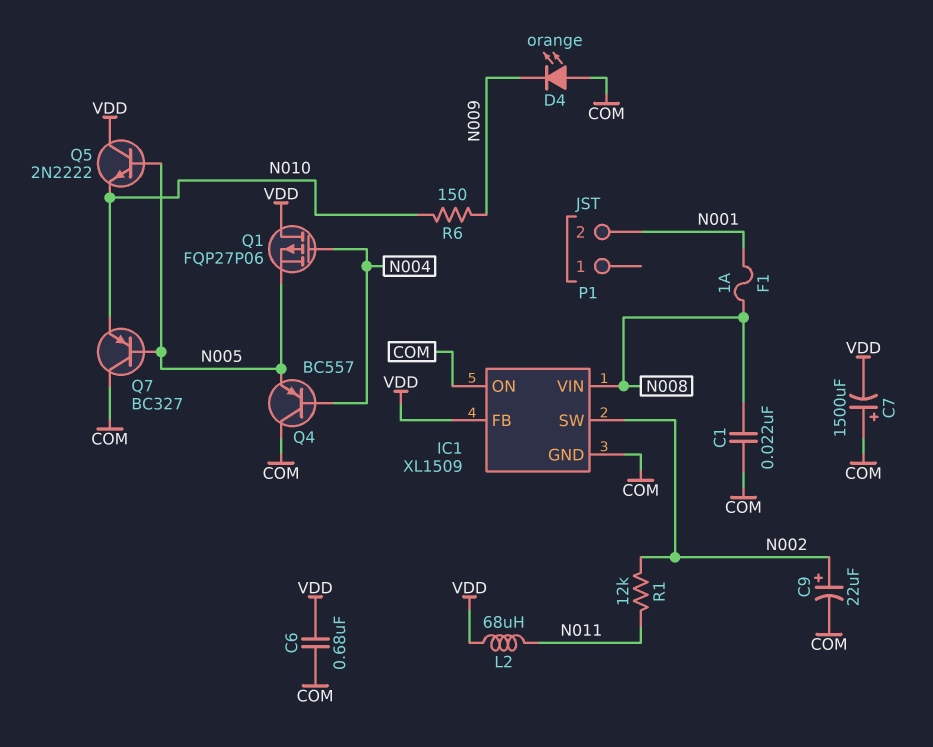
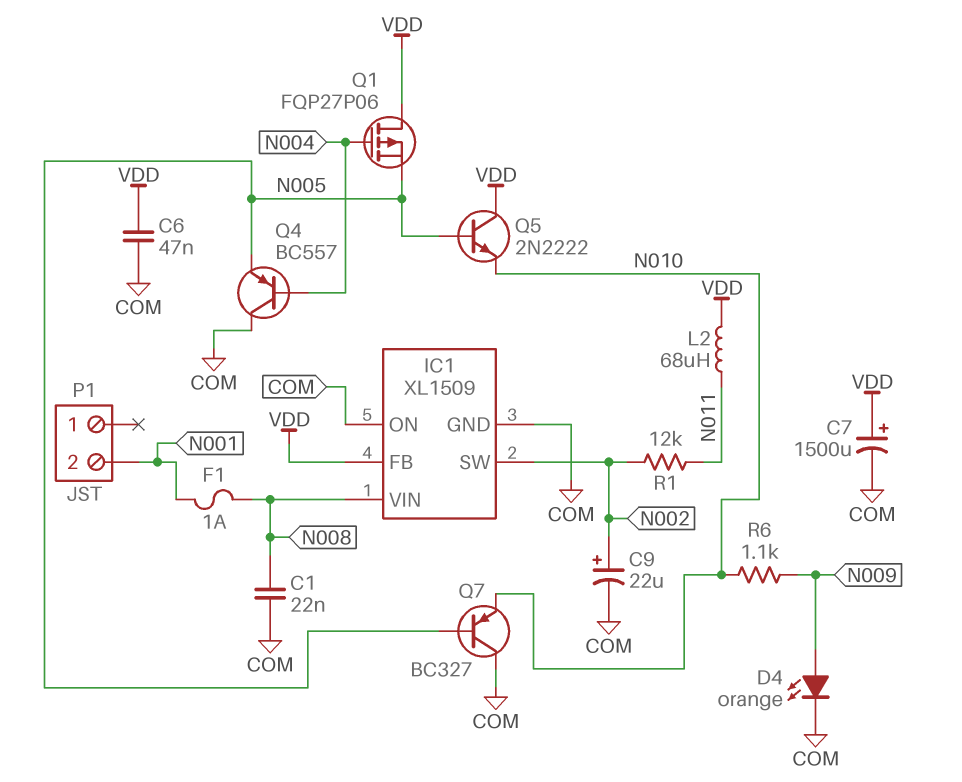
C6: 680nF (COM, VDD) -> 47nF (COM, VDD)
C7: 1500uF (plus COM, minus VDD) -> 1500uF (plus VDD, minus COM)
D4: LED orange (A COM, K N009) -> LED orange (A N009, K COM)
R6: 150 (N009, N010) -> 1.1k (N009, N010)

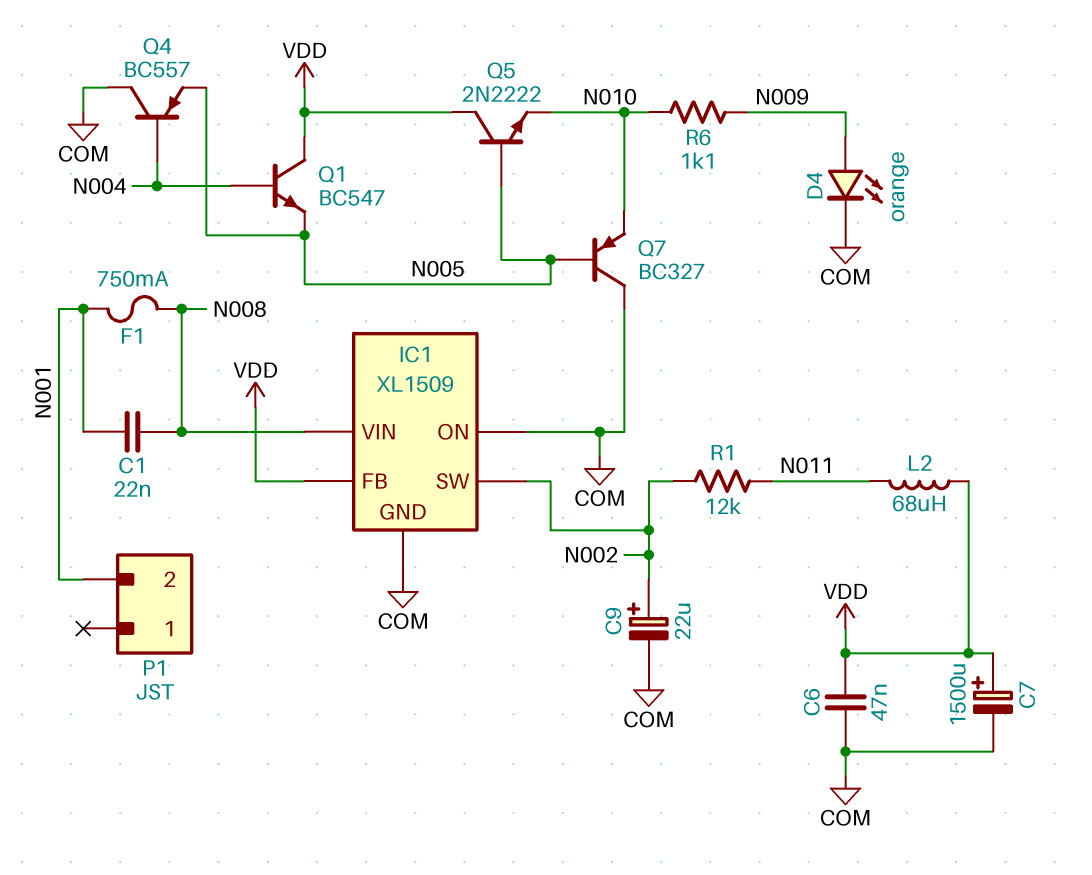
C1: 22nF (COM, N008) -> 22nF (N001, N008)
F1: 1A (N001, N008) -> 750mA (N001, N008)
Q1: PMOS FQP27P06 (G N004, D VDD, S N005) -> NPN BC547 (B N004, C VDD, E N005)

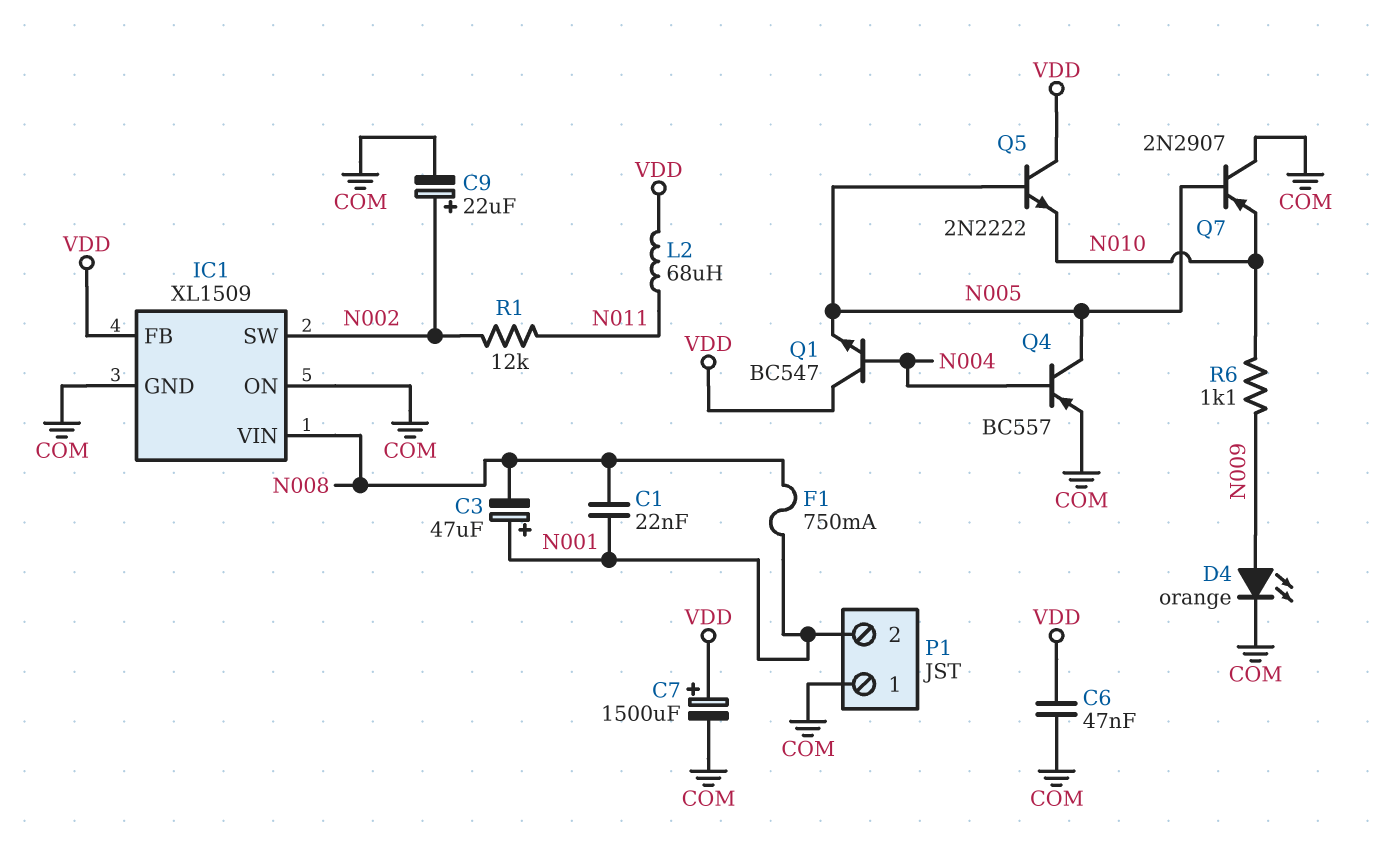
C3: none -> 47uF (plus N001, minus N008)
P1 pin 1: none -> COM
Q4: PNP BC557 (B N004, C COM, E N005) -> PNP BC557 (B N004, C N005, E COM)
Q7: PNP BC327 (B N005, C COM, E N010) -> PNP 2N2907 (B N005, C COM, E N010)

